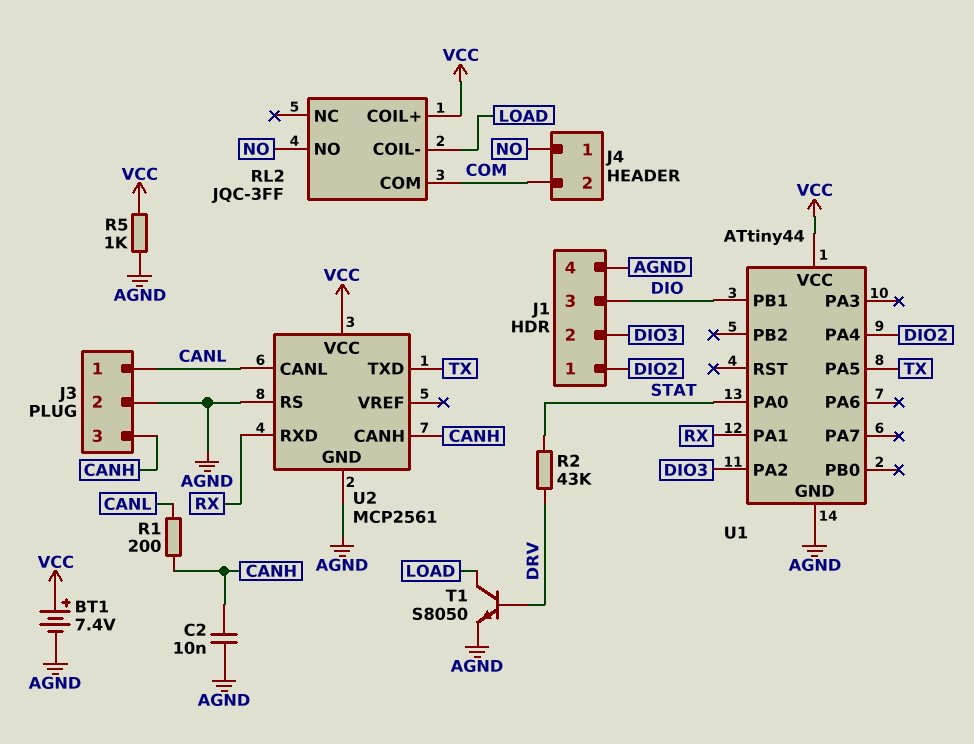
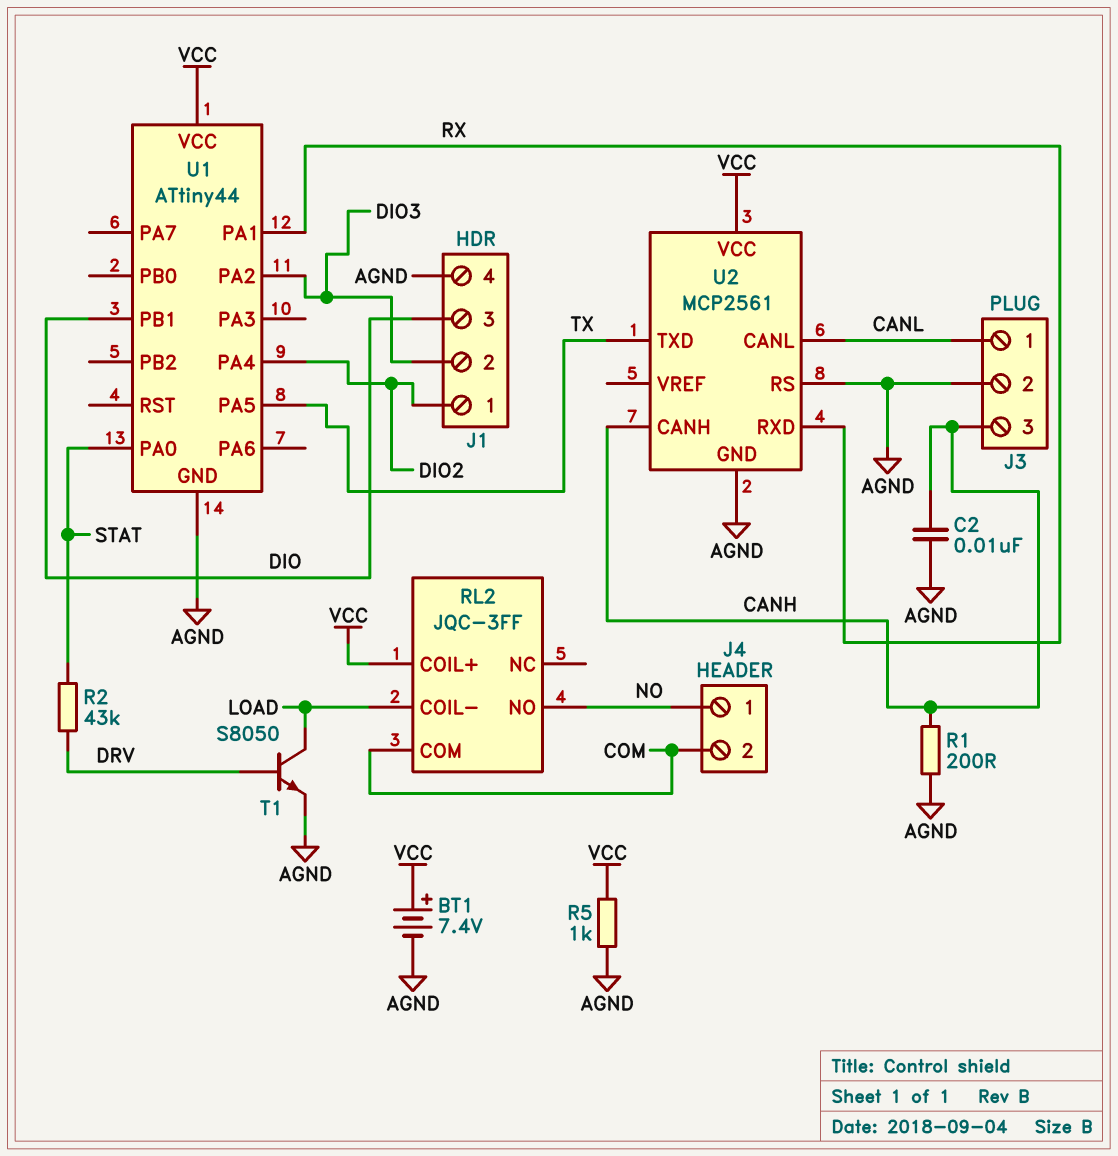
R1: 200 (CANH, CANL) -> 200 (AGND, CANH)

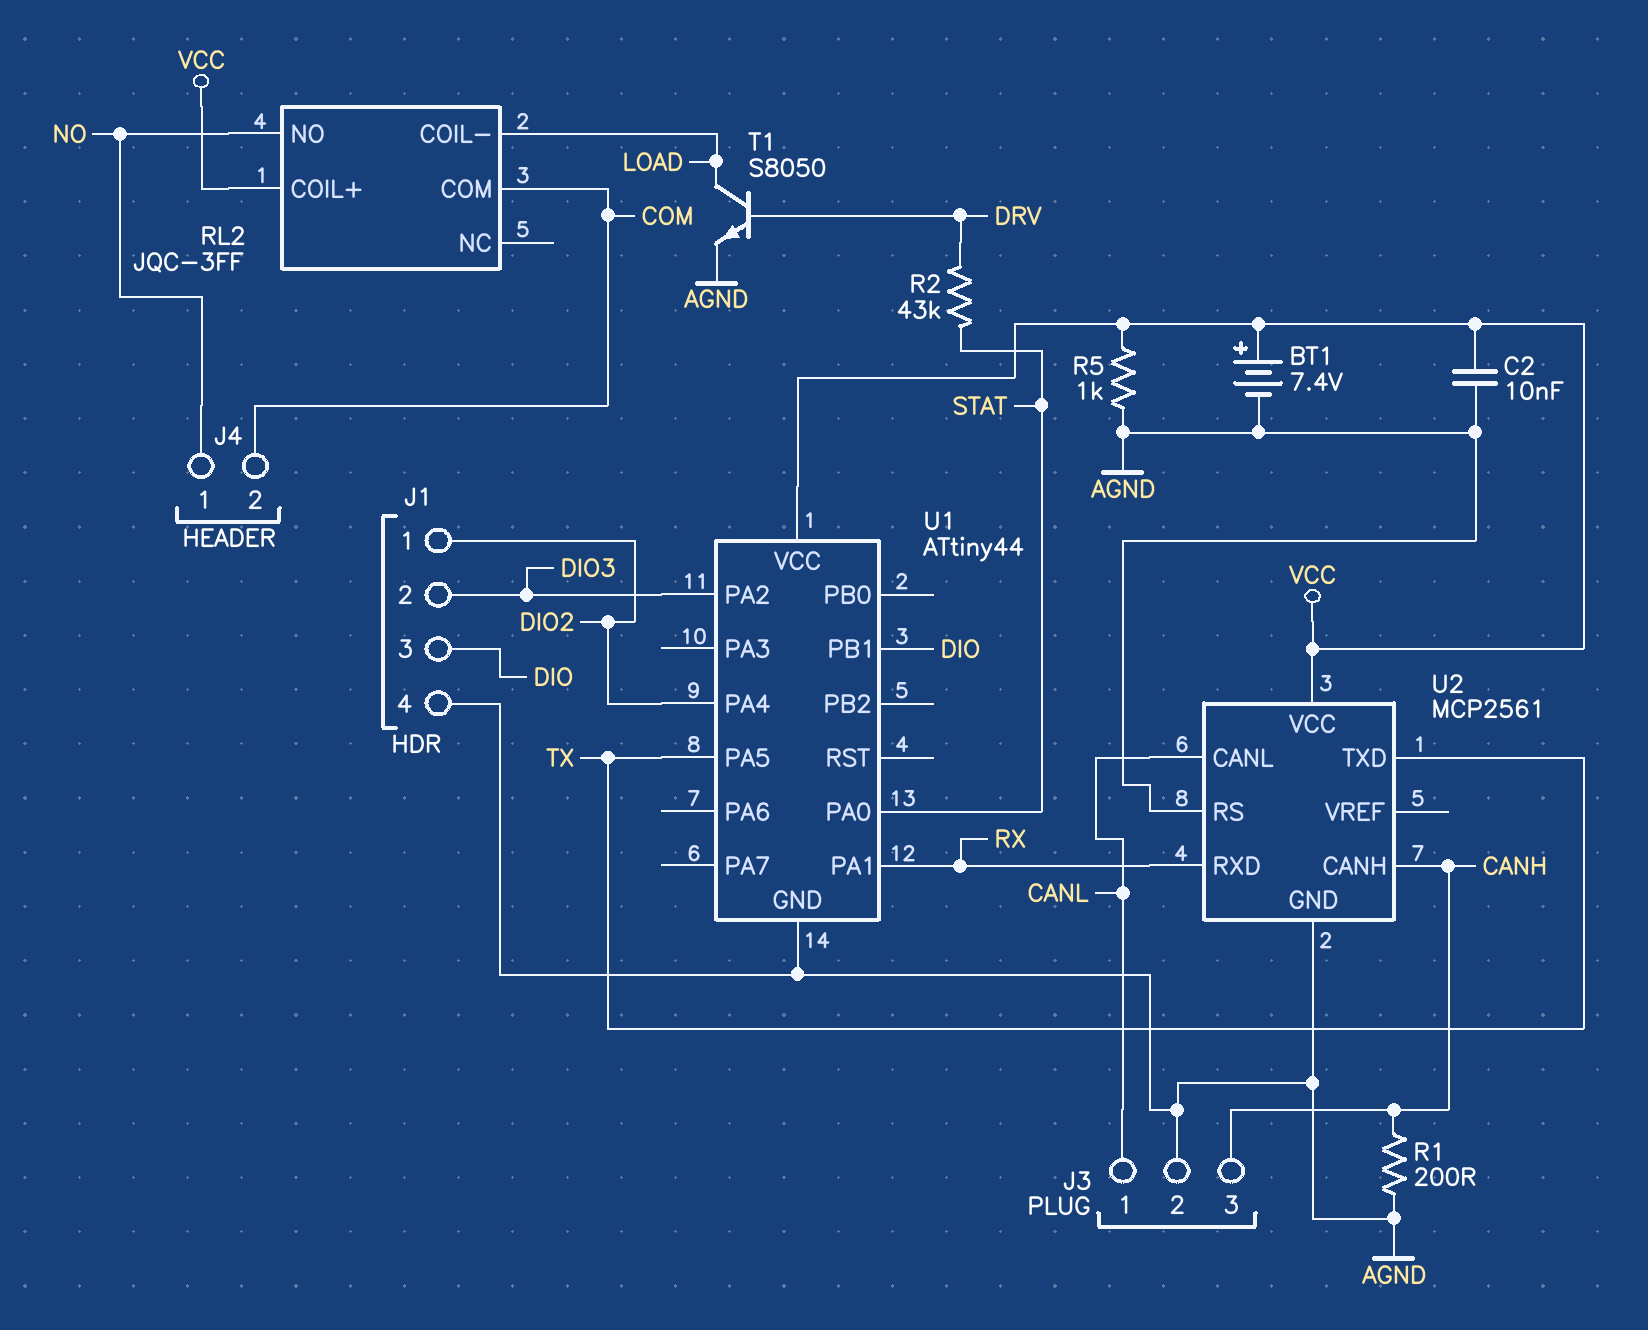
C2: 10nF (AGND, CANH) -> 10nF (AGND, VCC)

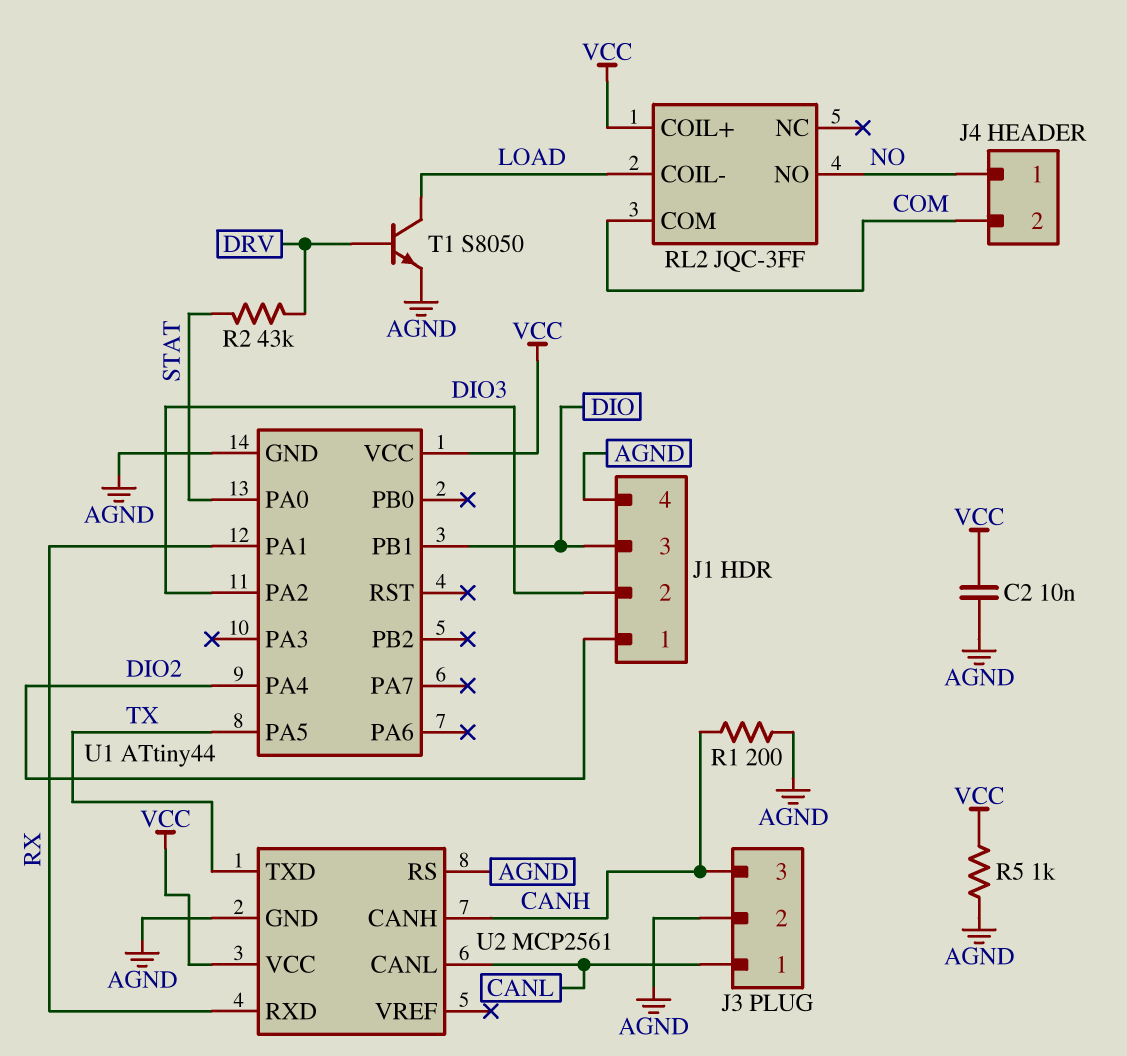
BT1: 7.4V (plus VCC, minus AGND) -> none

